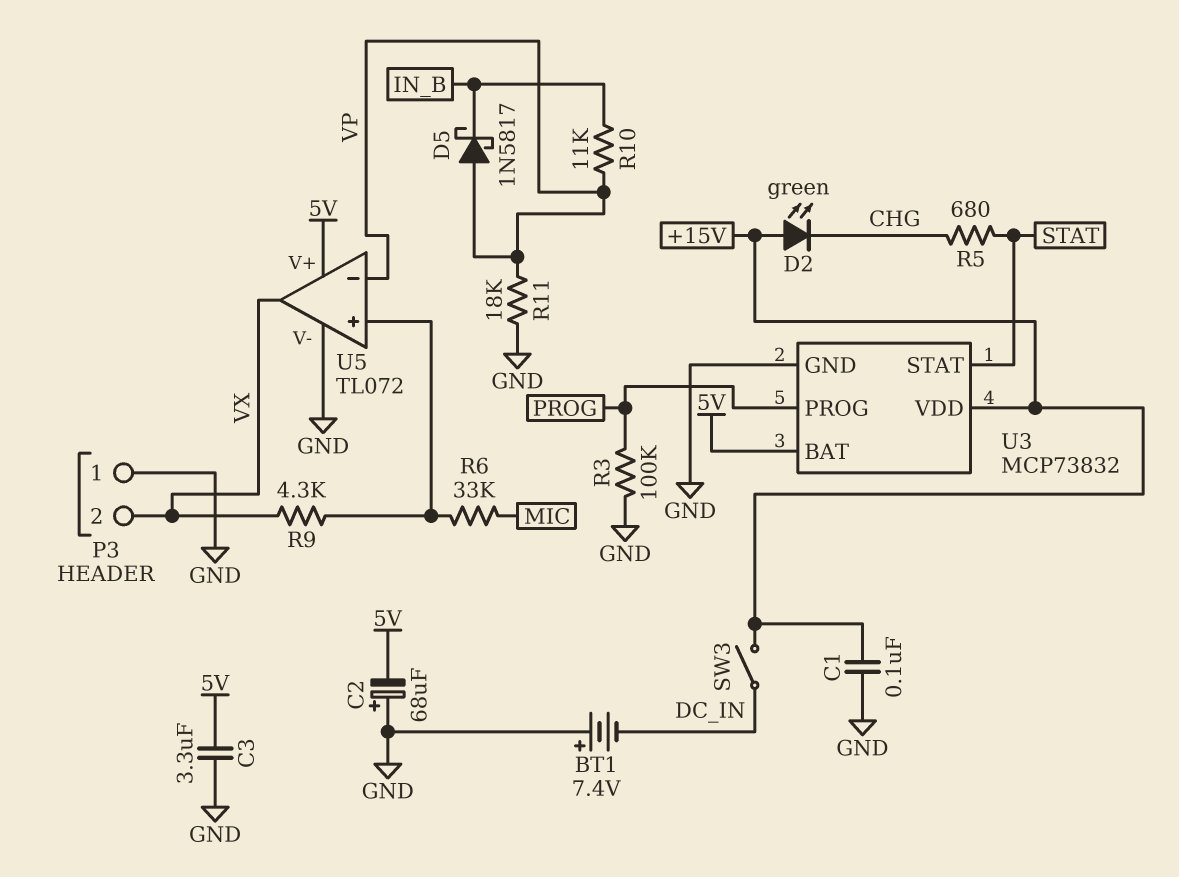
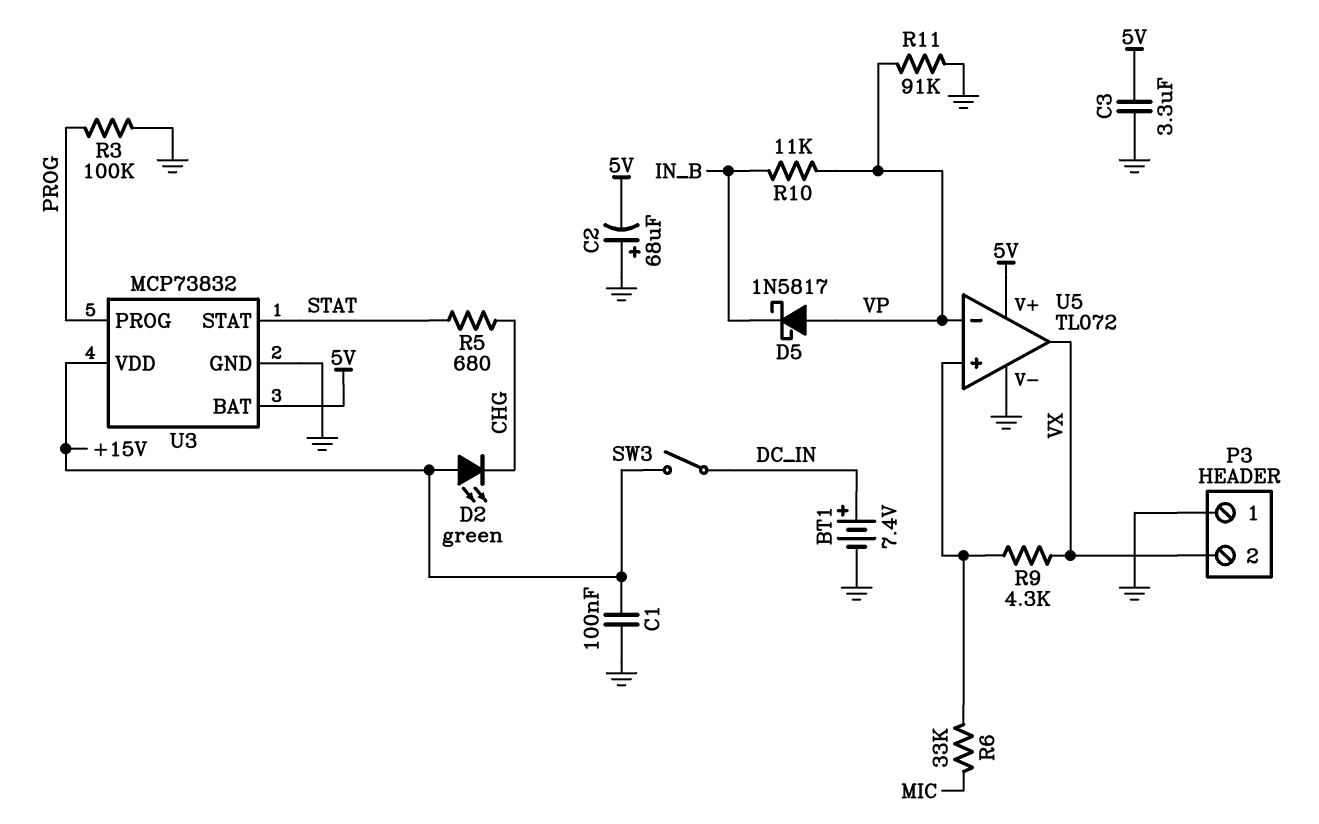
BT1: 7.4V (plus GND, minus DC_IN) -> 7.4V (plus DC_IN, minus GND)
R11: 18k (GND, VP) -> 91k (GND, VP)

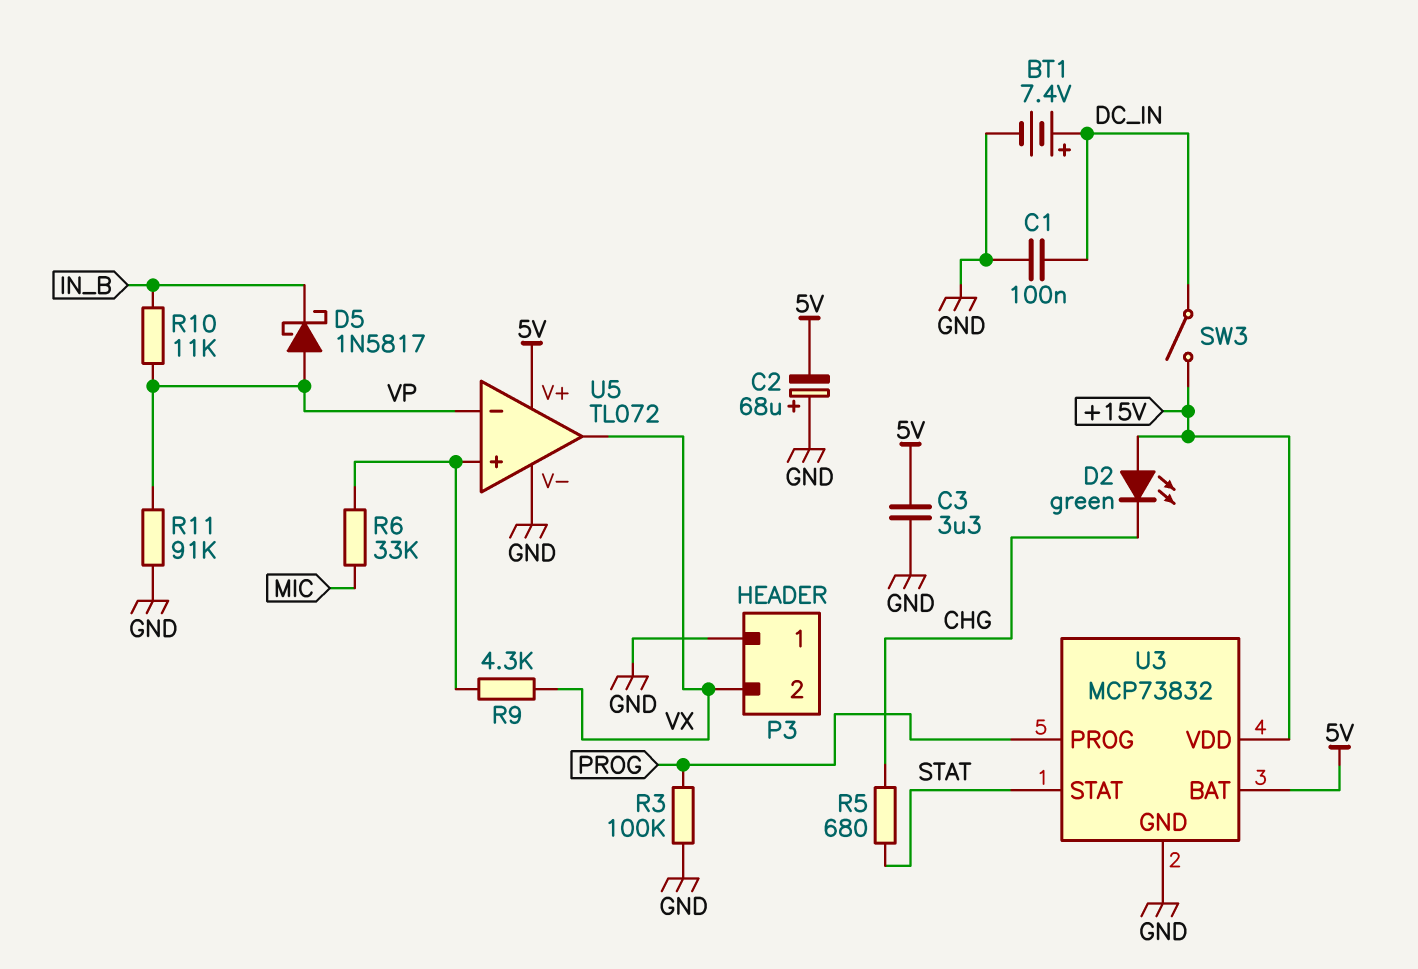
C1: 100nF (+15V, GND) -> 100nF (DC_IN, GND)

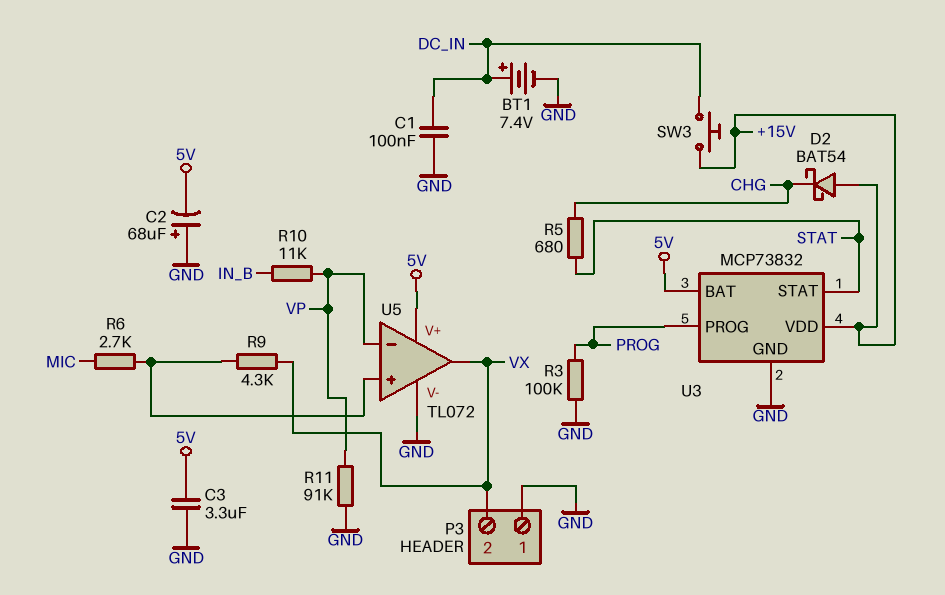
D2: LED green (A +15V, K CHG) -> schottky BAT54 (A +15V, K CHG)
D5: schottky 1N5817 (A VP, K IN_B) -> none
R6: 33k (MIC, U5/in+) -> 2.7k (MIC, U5/in+)
SW3: switch (+15V, DC_IN) -> button (+15V, DC_IN)

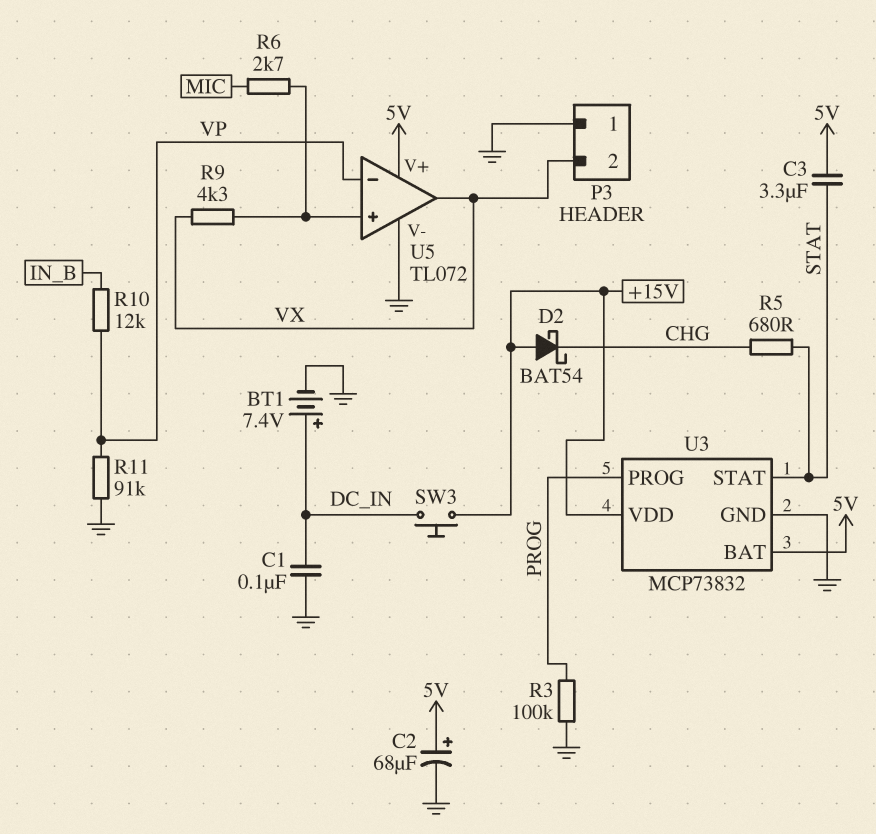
C2: 68uF (plus GND, minus 5V) -> 68uF (plus 5V, minus GND)
C3: 3.3uF (5V, GND) -> 3.3uF (5V, STAT)
R10: 11k (IN_B, VP) -> 12k (IN_B, VP)

